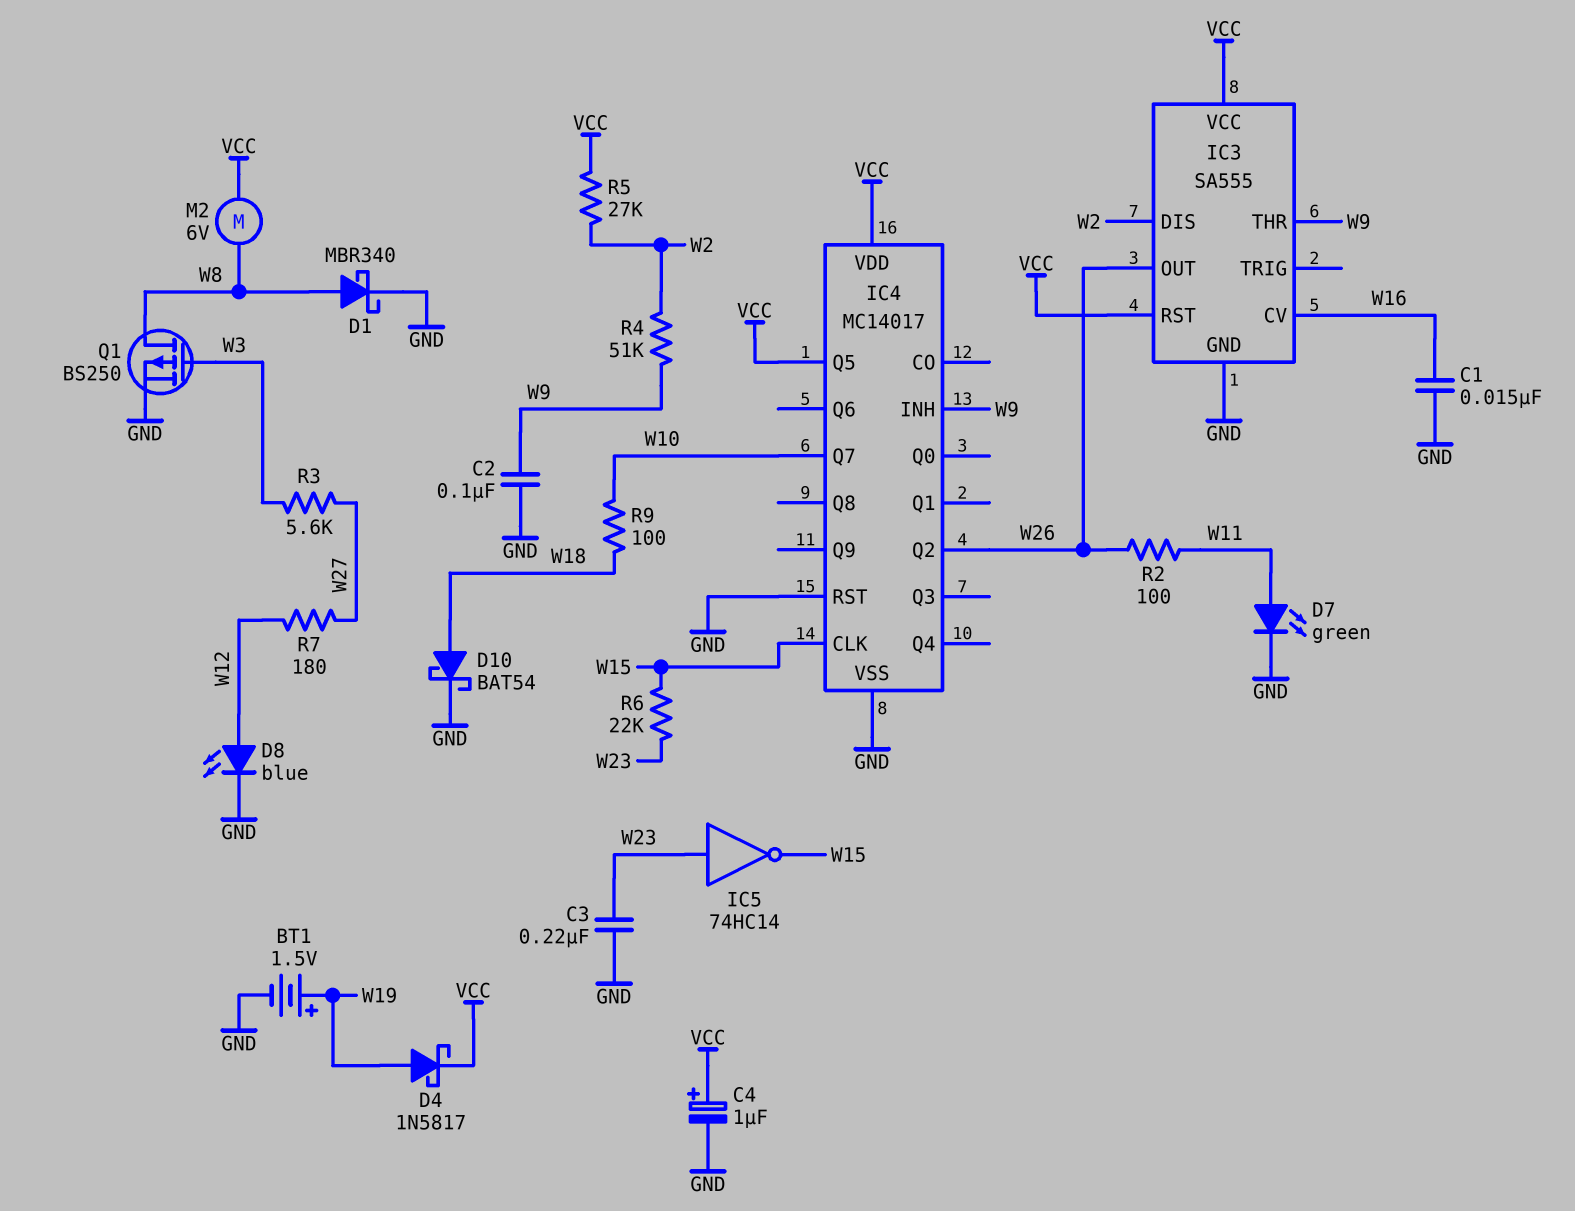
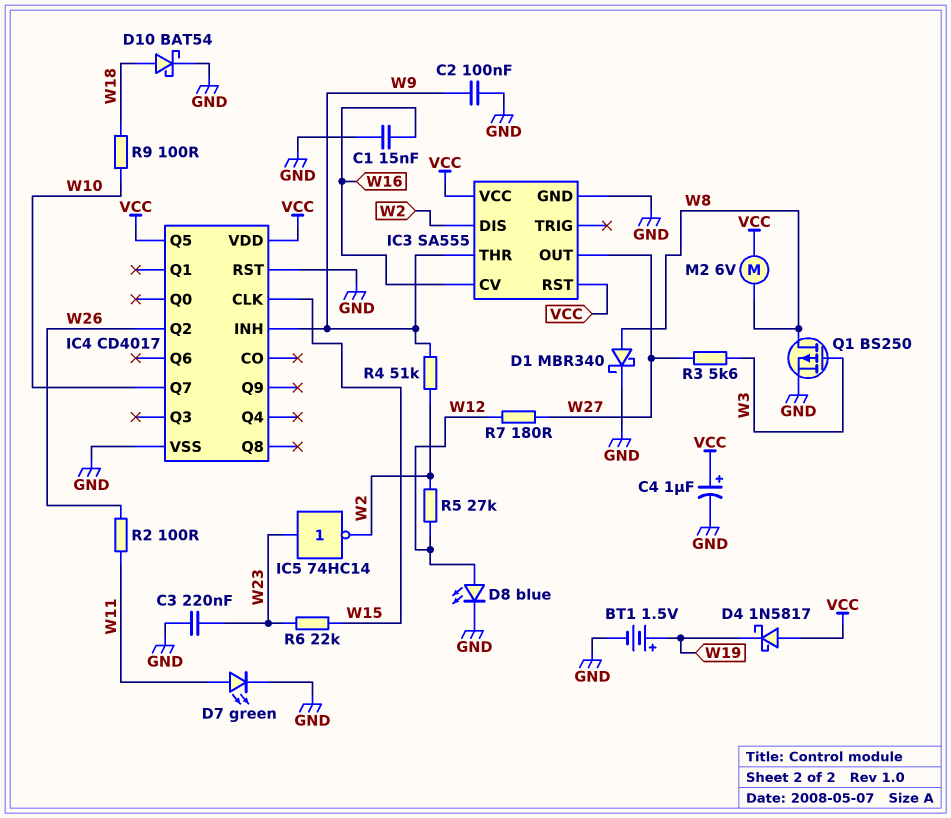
D4: schottky 1N5817 (A W19, K VCC) -> schottky 1N5817 (A VCC, K W19)
IC3 pin OUT: W26 -> W27
IC4: MC14017 -> CD4017
IC5: NOT 74HC14 (in W23, out W15) -> NOT 74HC14 (in W23, out W2)
R5: 27k (VCC, W2) -> 27k (W2, W12)

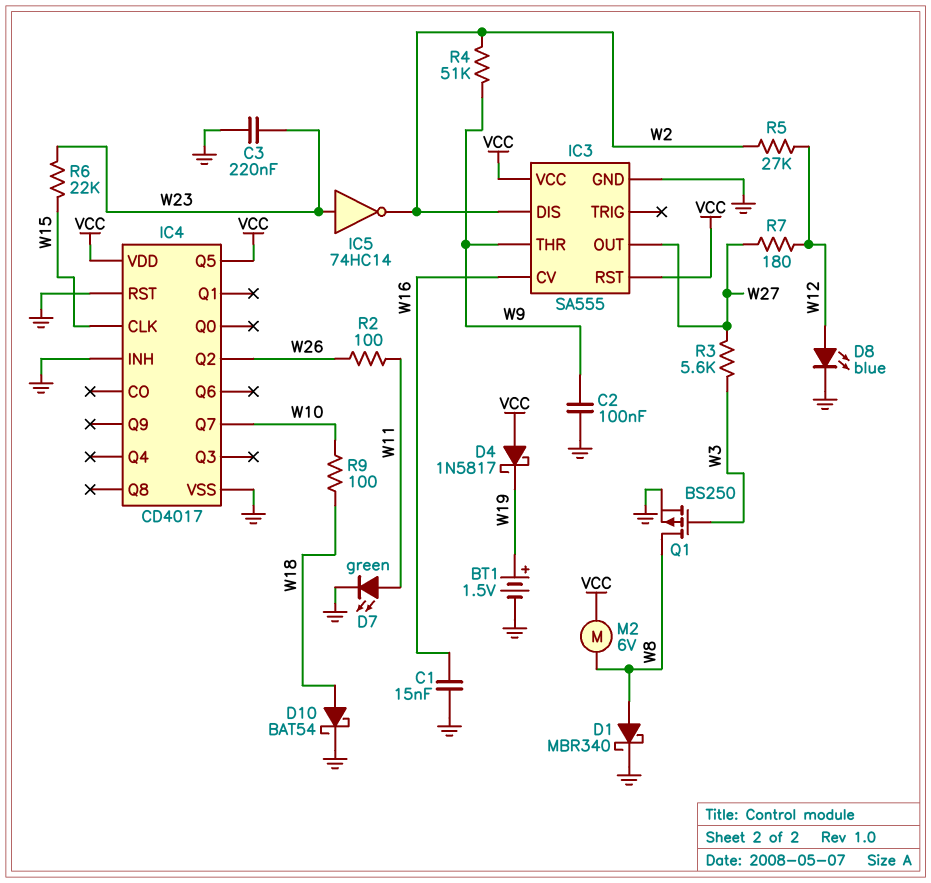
C4: 1uF (plus VCC, minus GND) -> none
IC4 pin INH: W9 -> GND

